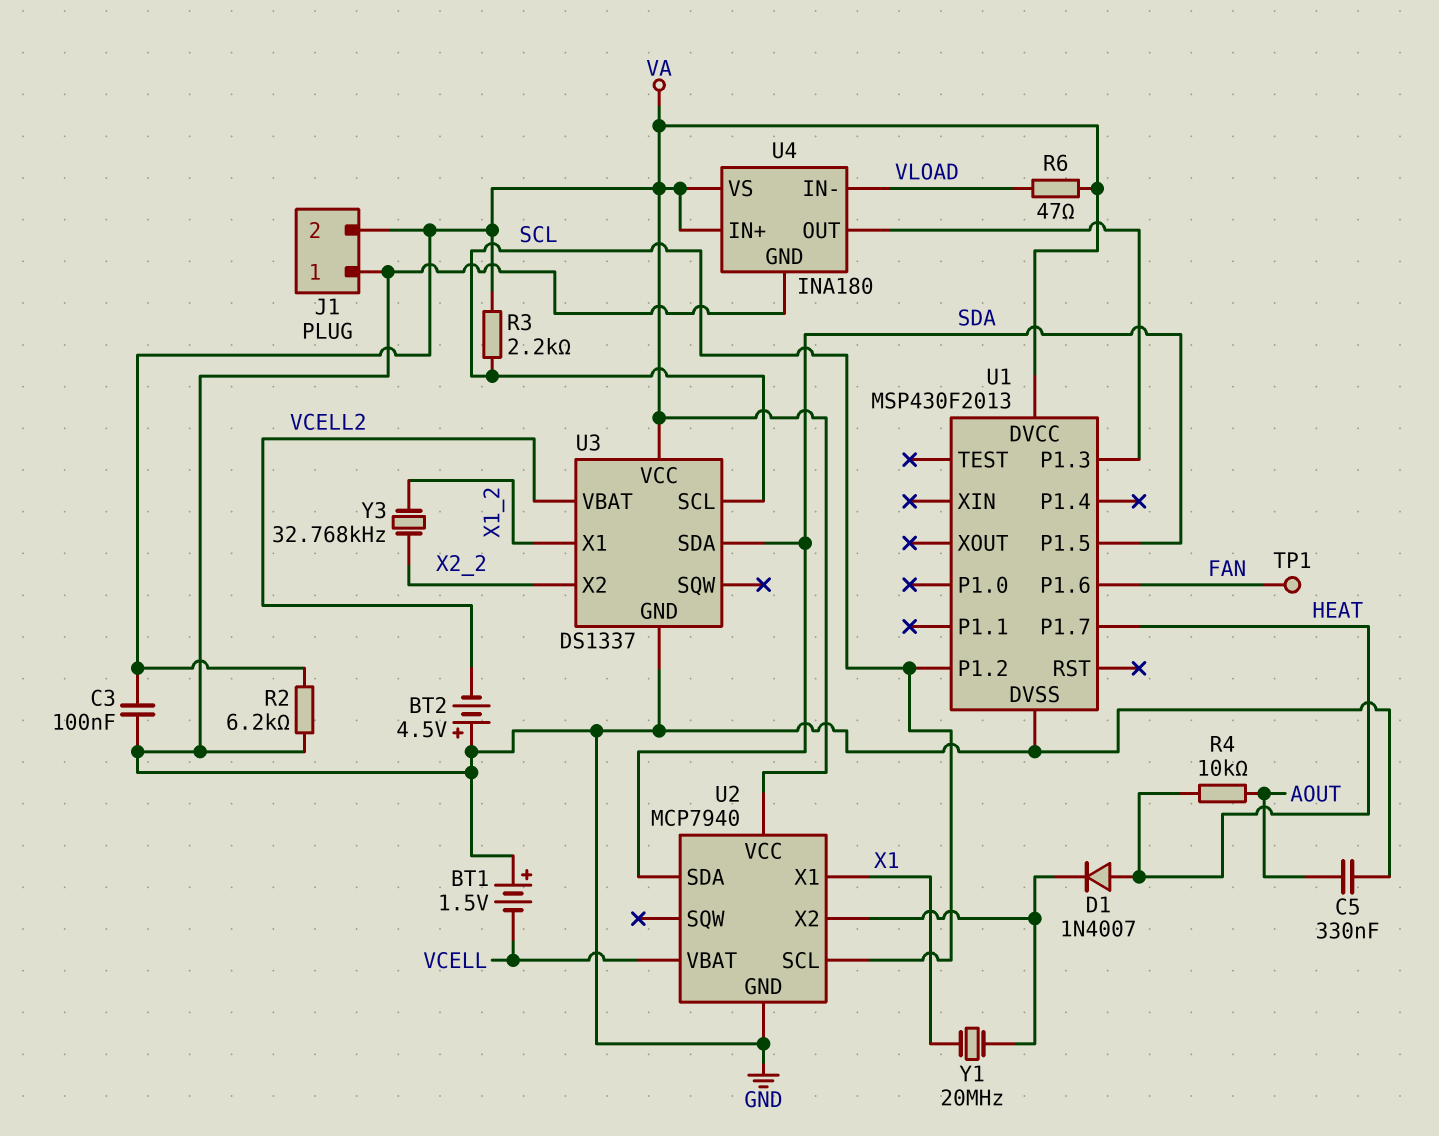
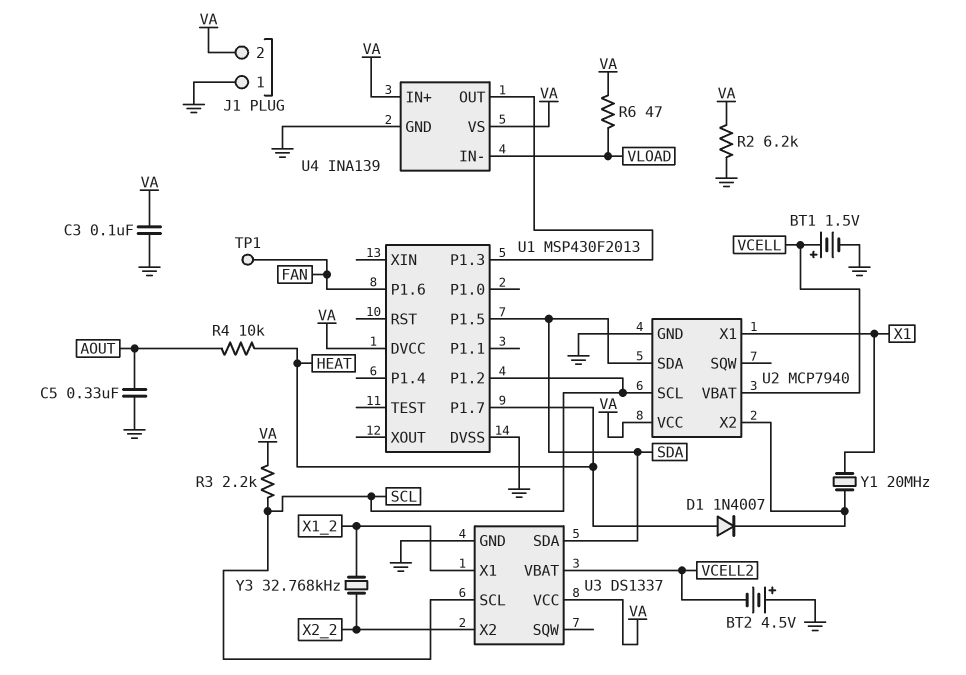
BT1: 1.5V (plus GND, minus VCELL) -> 1.5V (plus VCELL, minus GND)
U4: INA180 -> INA139

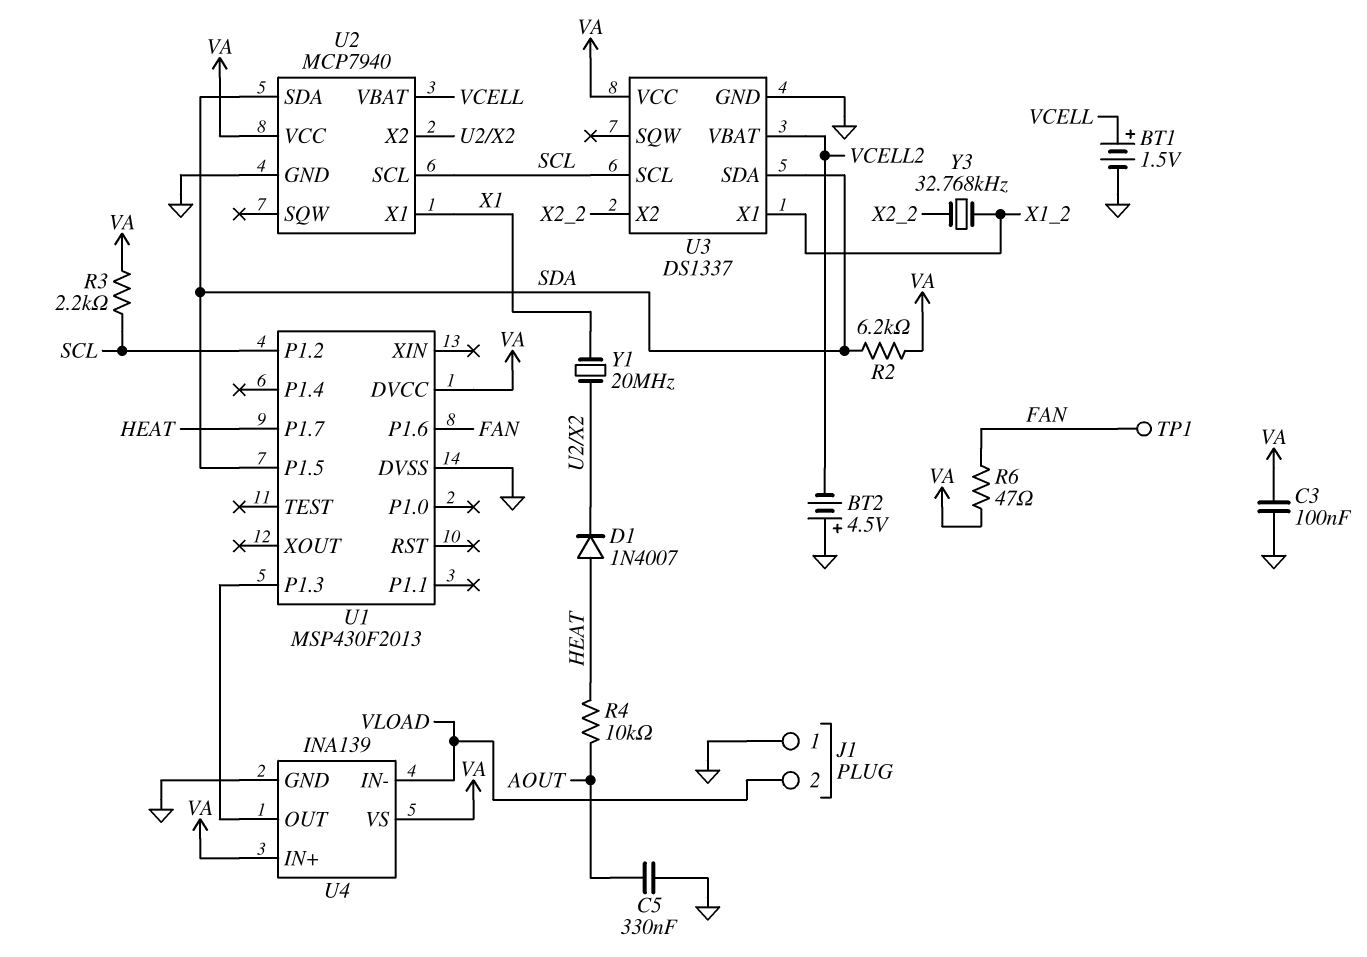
J1 pin 2: VA -> VLOAD
R2: 6.2k (GND, VA) -> 6.2k (SDA, VA)
R6: 47 (VA, VLOAD) -> 47 (FAN, VA)

